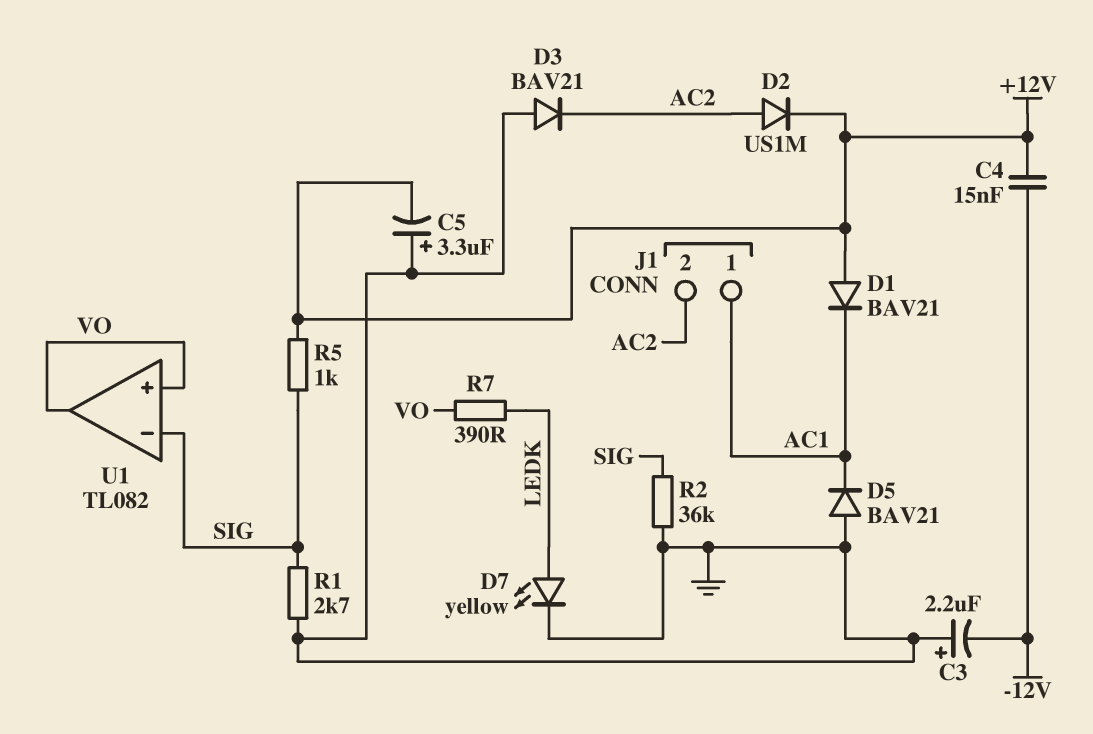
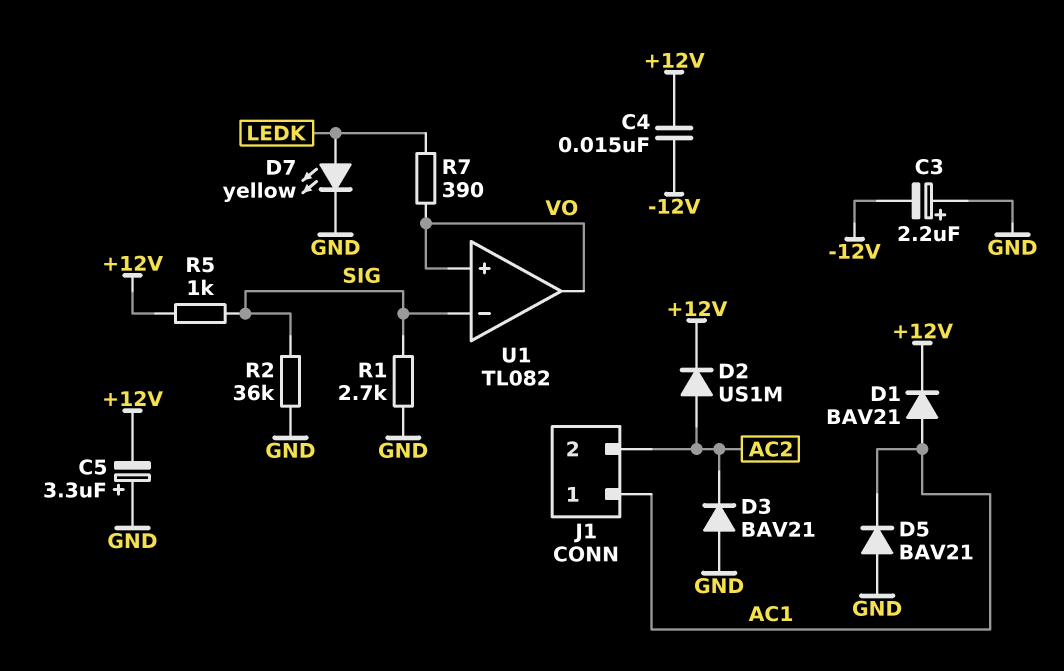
D1: diode BAV21 (A +12V, K AC1) -> diode BAV21 (A AC1, K +12V)

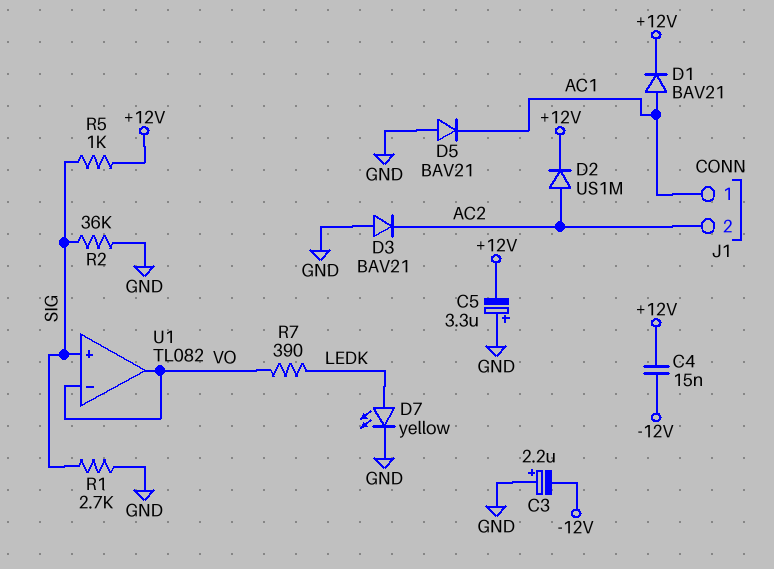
U1 pin in+: VO -> SIG
U1 pin in-: SIG -> VO

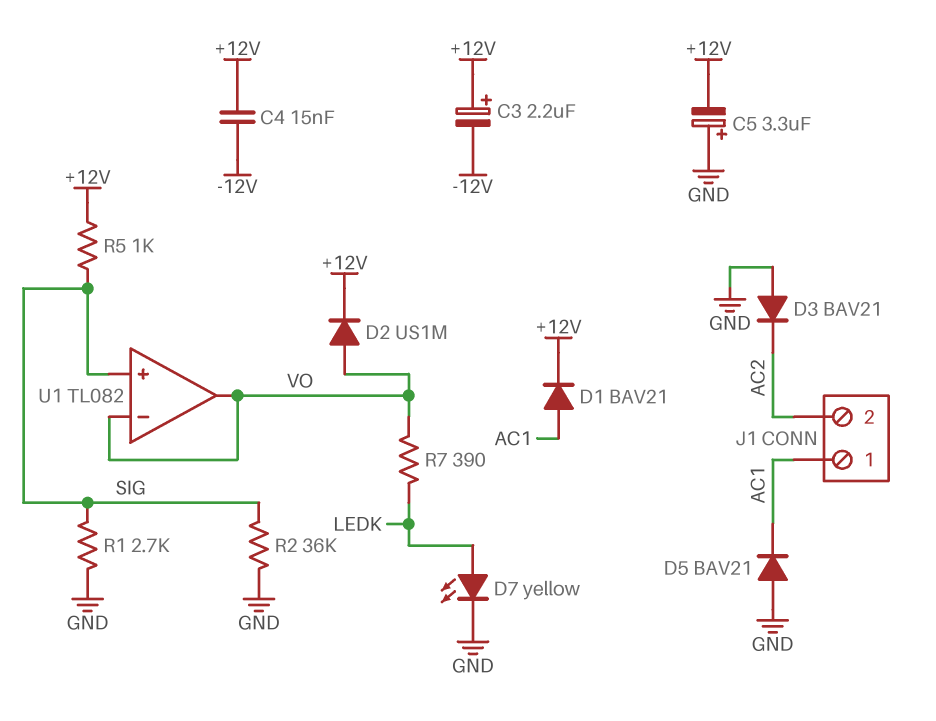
C3: 2.2uF (plus GND, minus -12V) -> 2.2uF (plus +12V, minus -12V)
D2: diode US1M (A AC2, K +12V) -> diode US1M (A VO, K +12V)

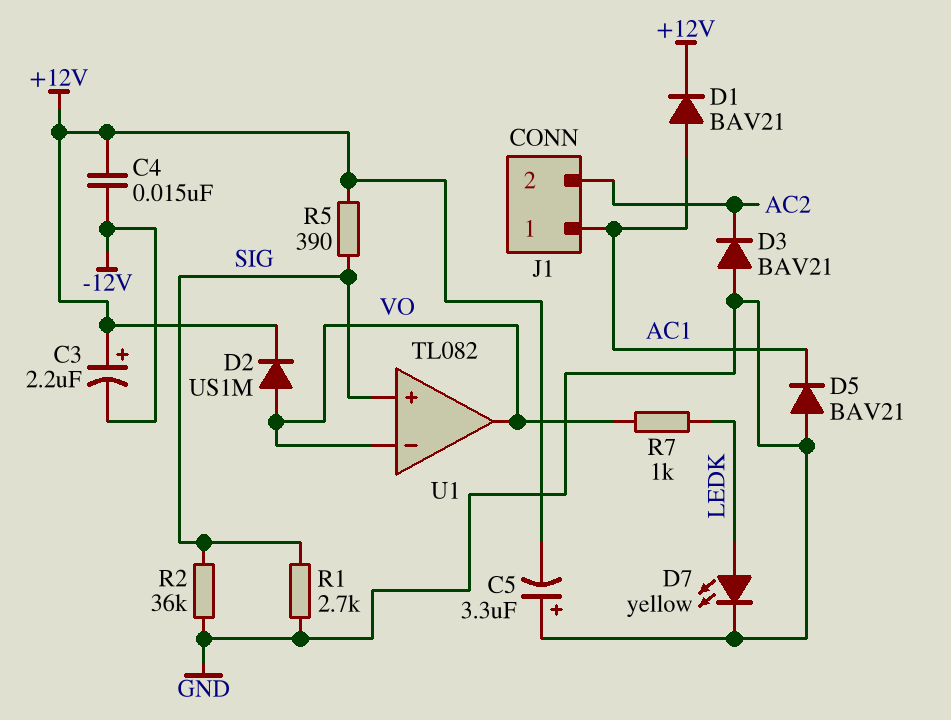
R5: 1k (+12V, SIG) -> 390 (+12V, SIG)
R7: 390 (LEDK, VO) -> 1k (LEDK, VO)

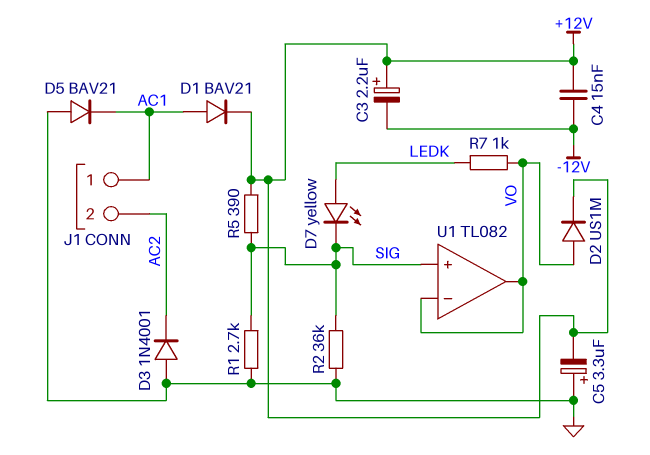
D3: diode BAV21 (A GND, K AC2) -> diode 1N4001 (A GND, K AC2)
D7: LED yellow (A LEDK, K GND) -> LED yellow (A LEDK, K SIG)

